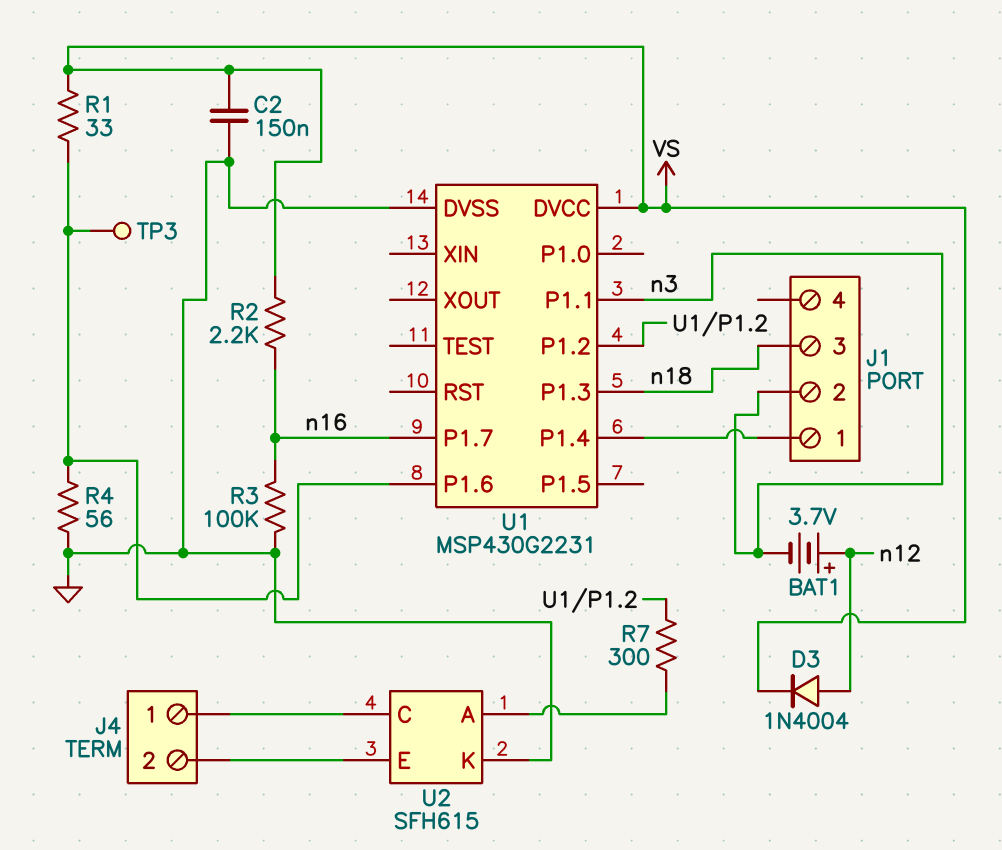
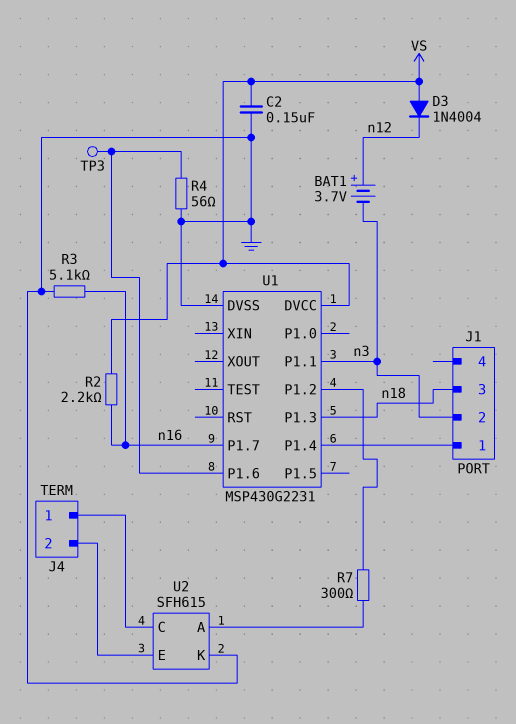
D3: diode 1N4004 (A n12, K VS) -> diode 1N4004 (A VS, K n12)
R1: 33 (U1/P1.6, VS) -> none
R3: 100k (GND, n16) -> 5.1k (GND, n16)

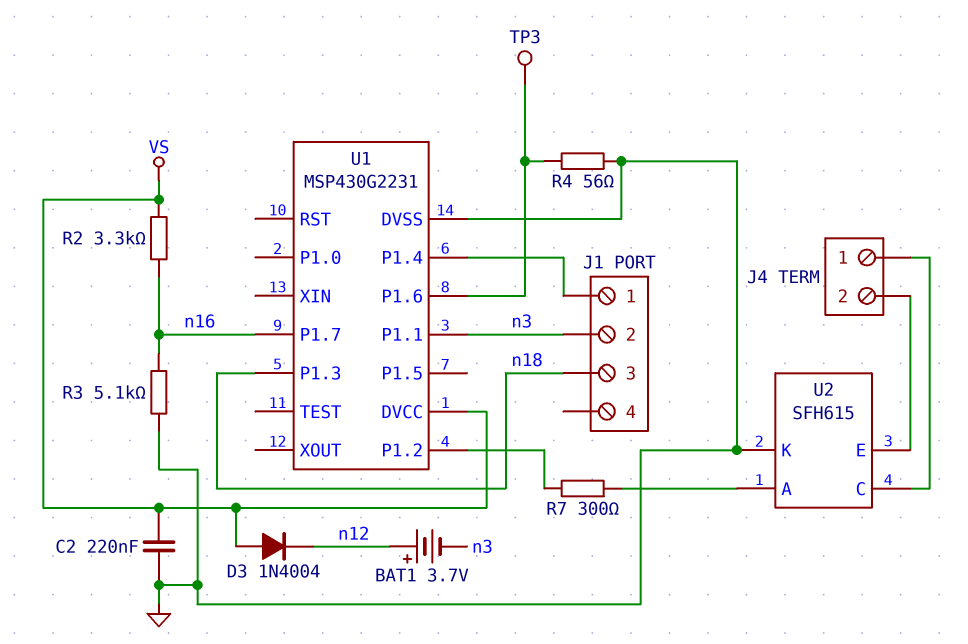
C2: 150nF (GND, VS) -> 220nF (GND, VS)
R2: 2.2k (VS, n16) -> 3.3k (VS, n16)

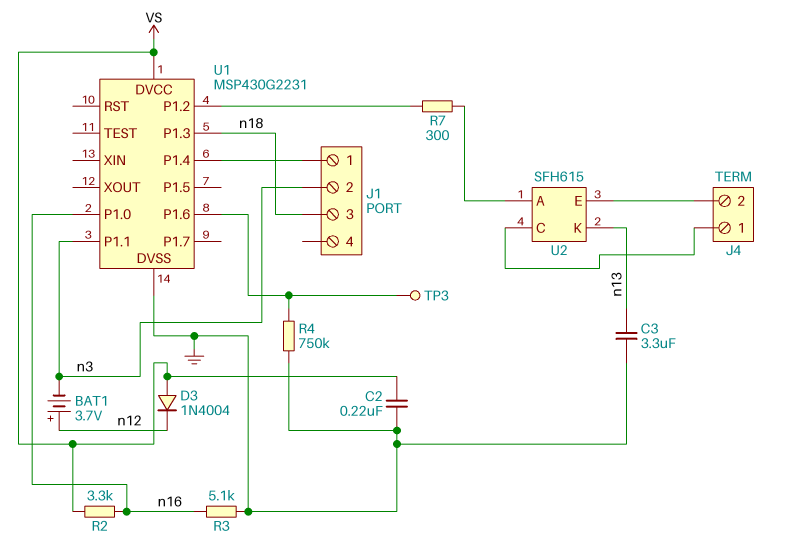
C3: none -> 3.3uF (GND, n13)
R4: 56 (GND, U1/P1.6) -> 750k (GND, U1/P1.6)
U1 pin P1.0: none -> n16
U1 pin P1.7: n16 -> none
U2 pin K: GND -> n13

